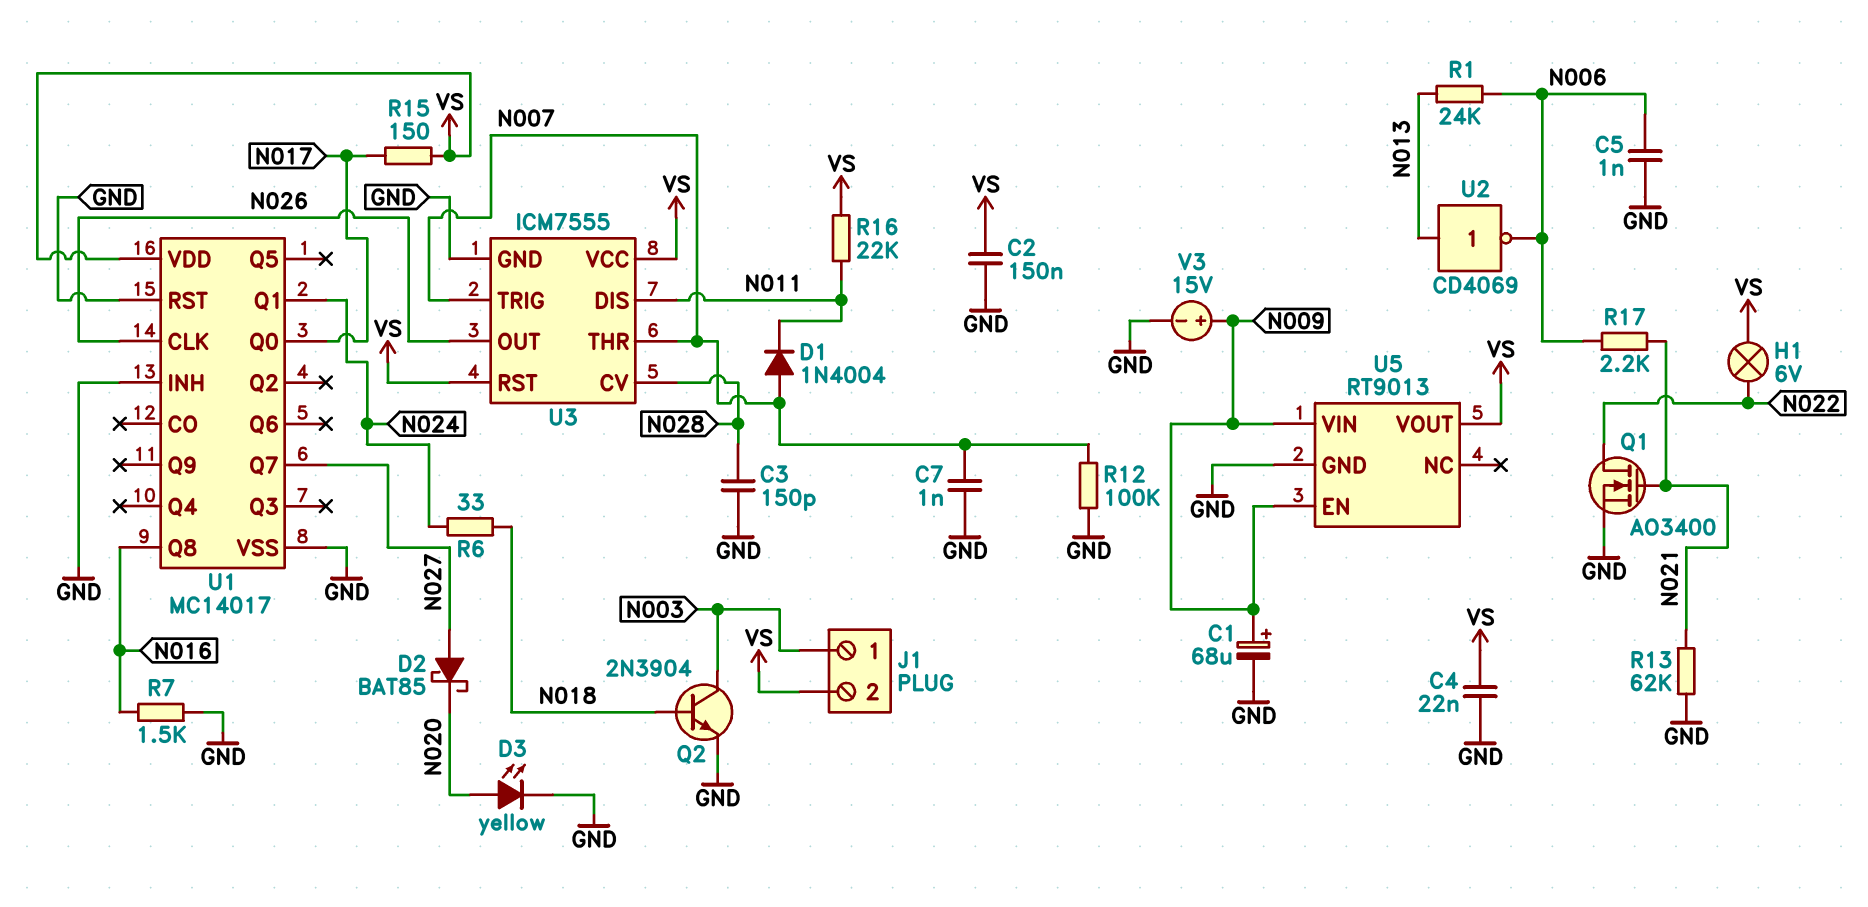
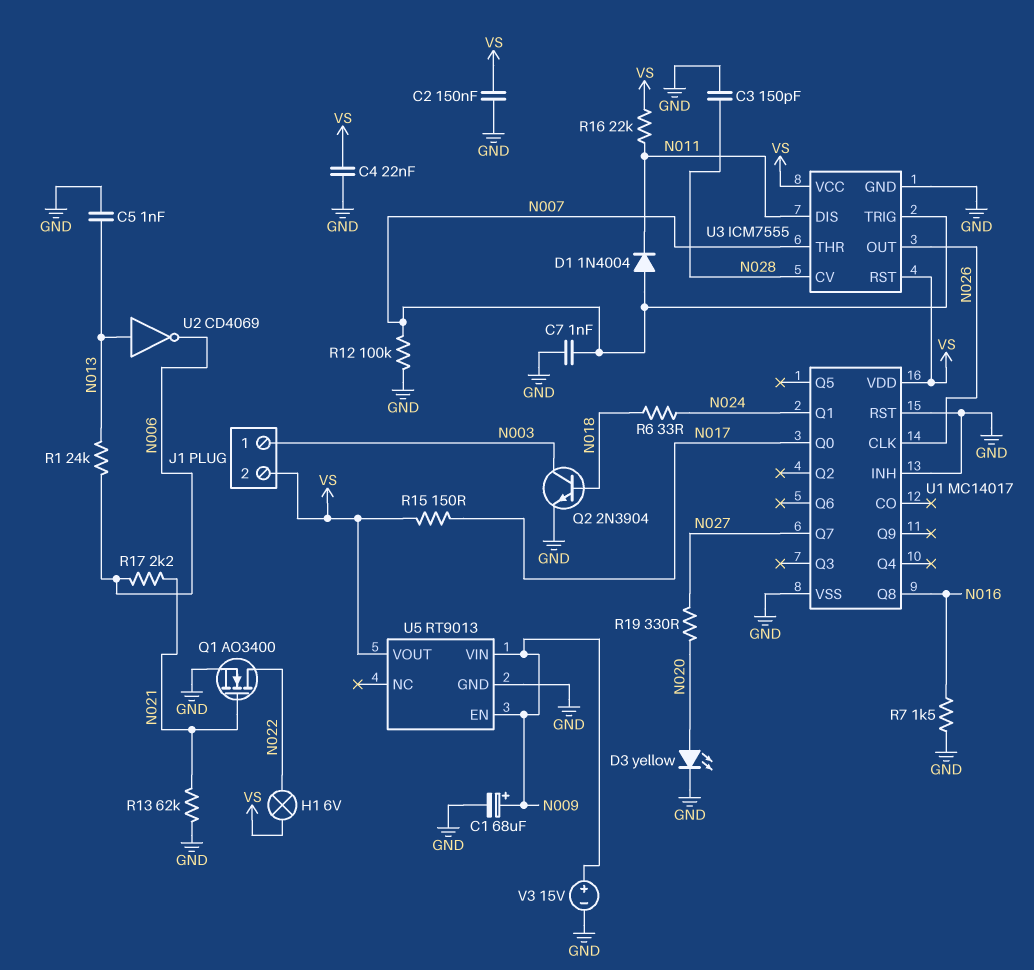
C5: 1nF (GND, N006) -> 1nF (GND, N013)
D2: schottky BAT85 (A N027, K N020) -> none
R19: none -> 330 (N020, N027)

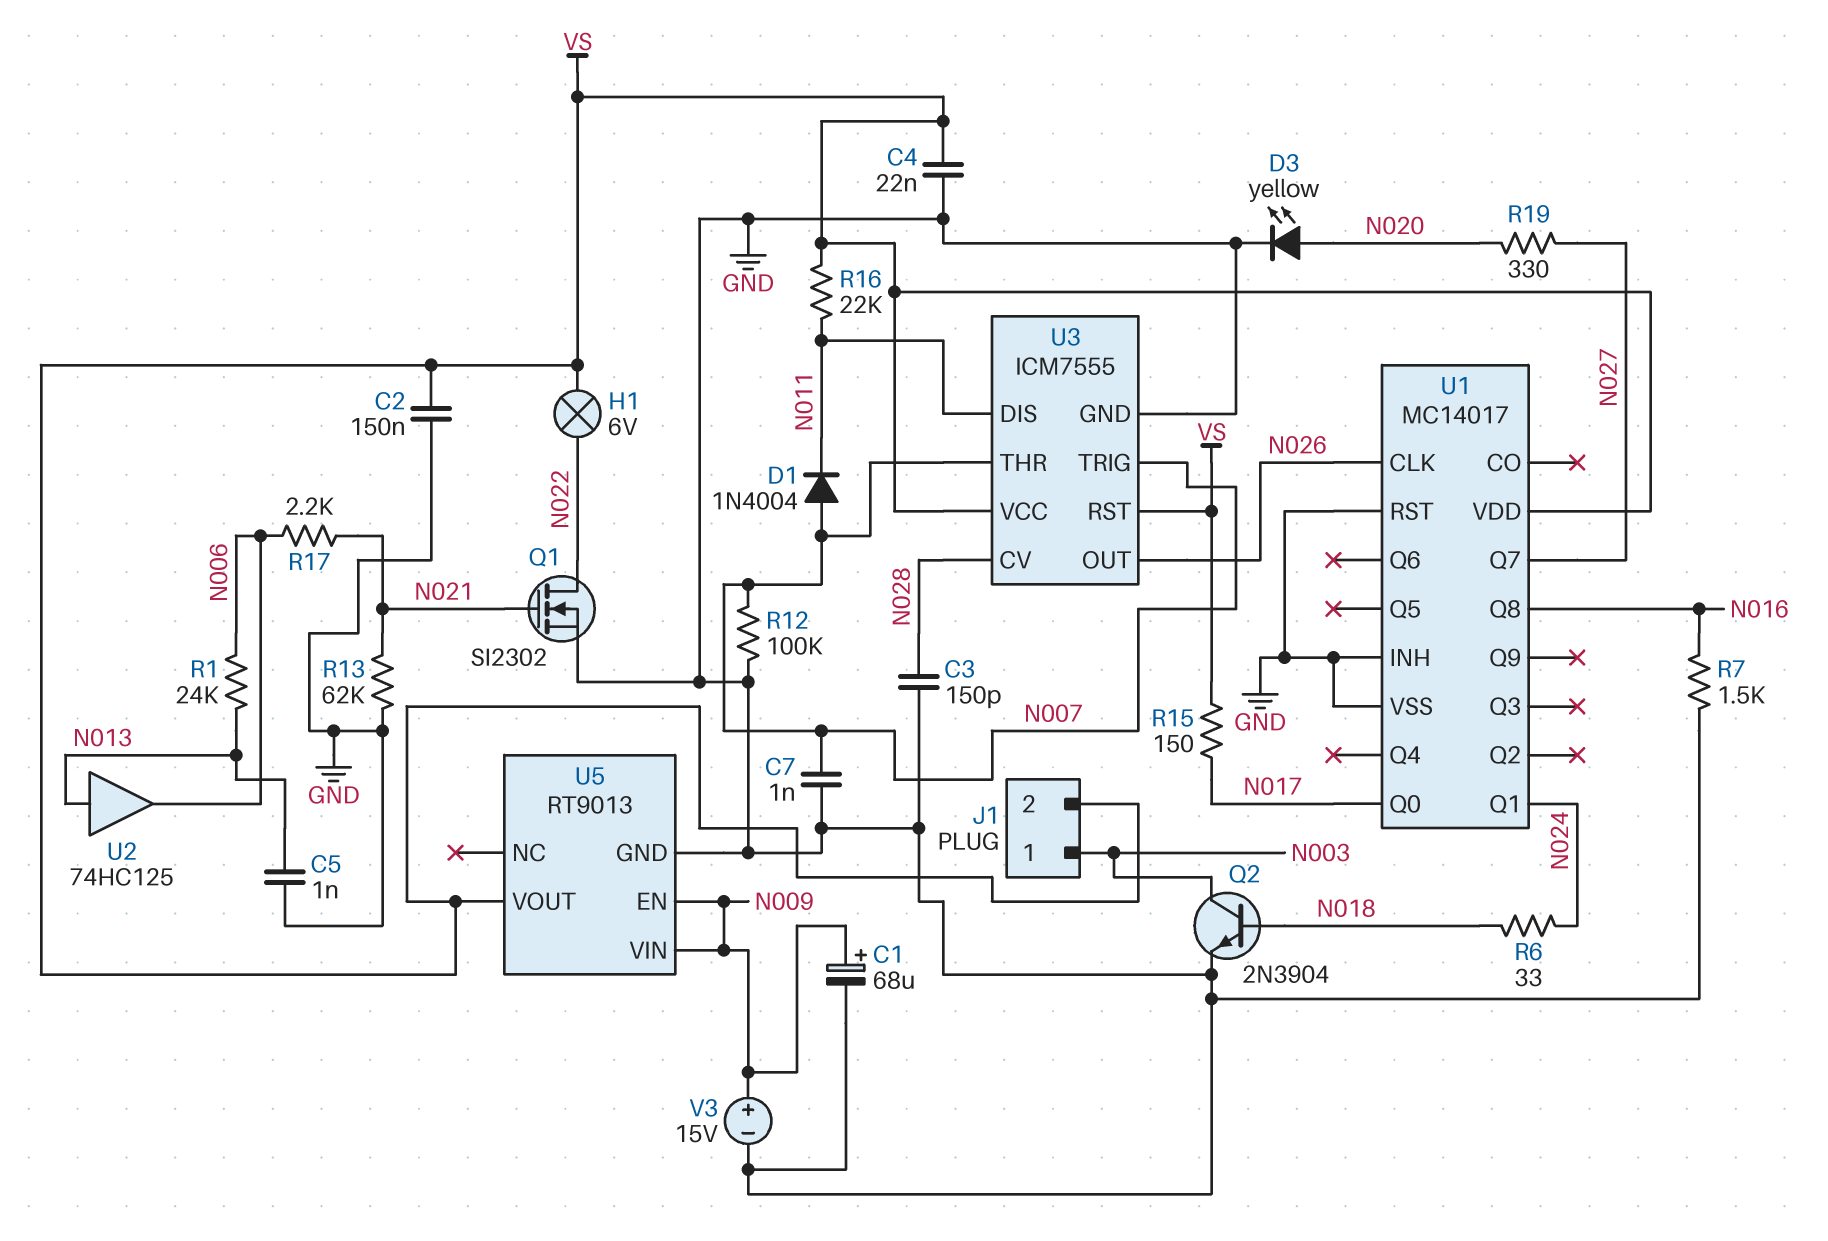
Q1: NMOS AO3400 (G N021, D N022, S GND) -> NMOS SI2302 (G N021, D N022, S GND)
U2: NOT CD4069 (in N013, out N006) -> buffer 74HC125 (in N013, out N006)

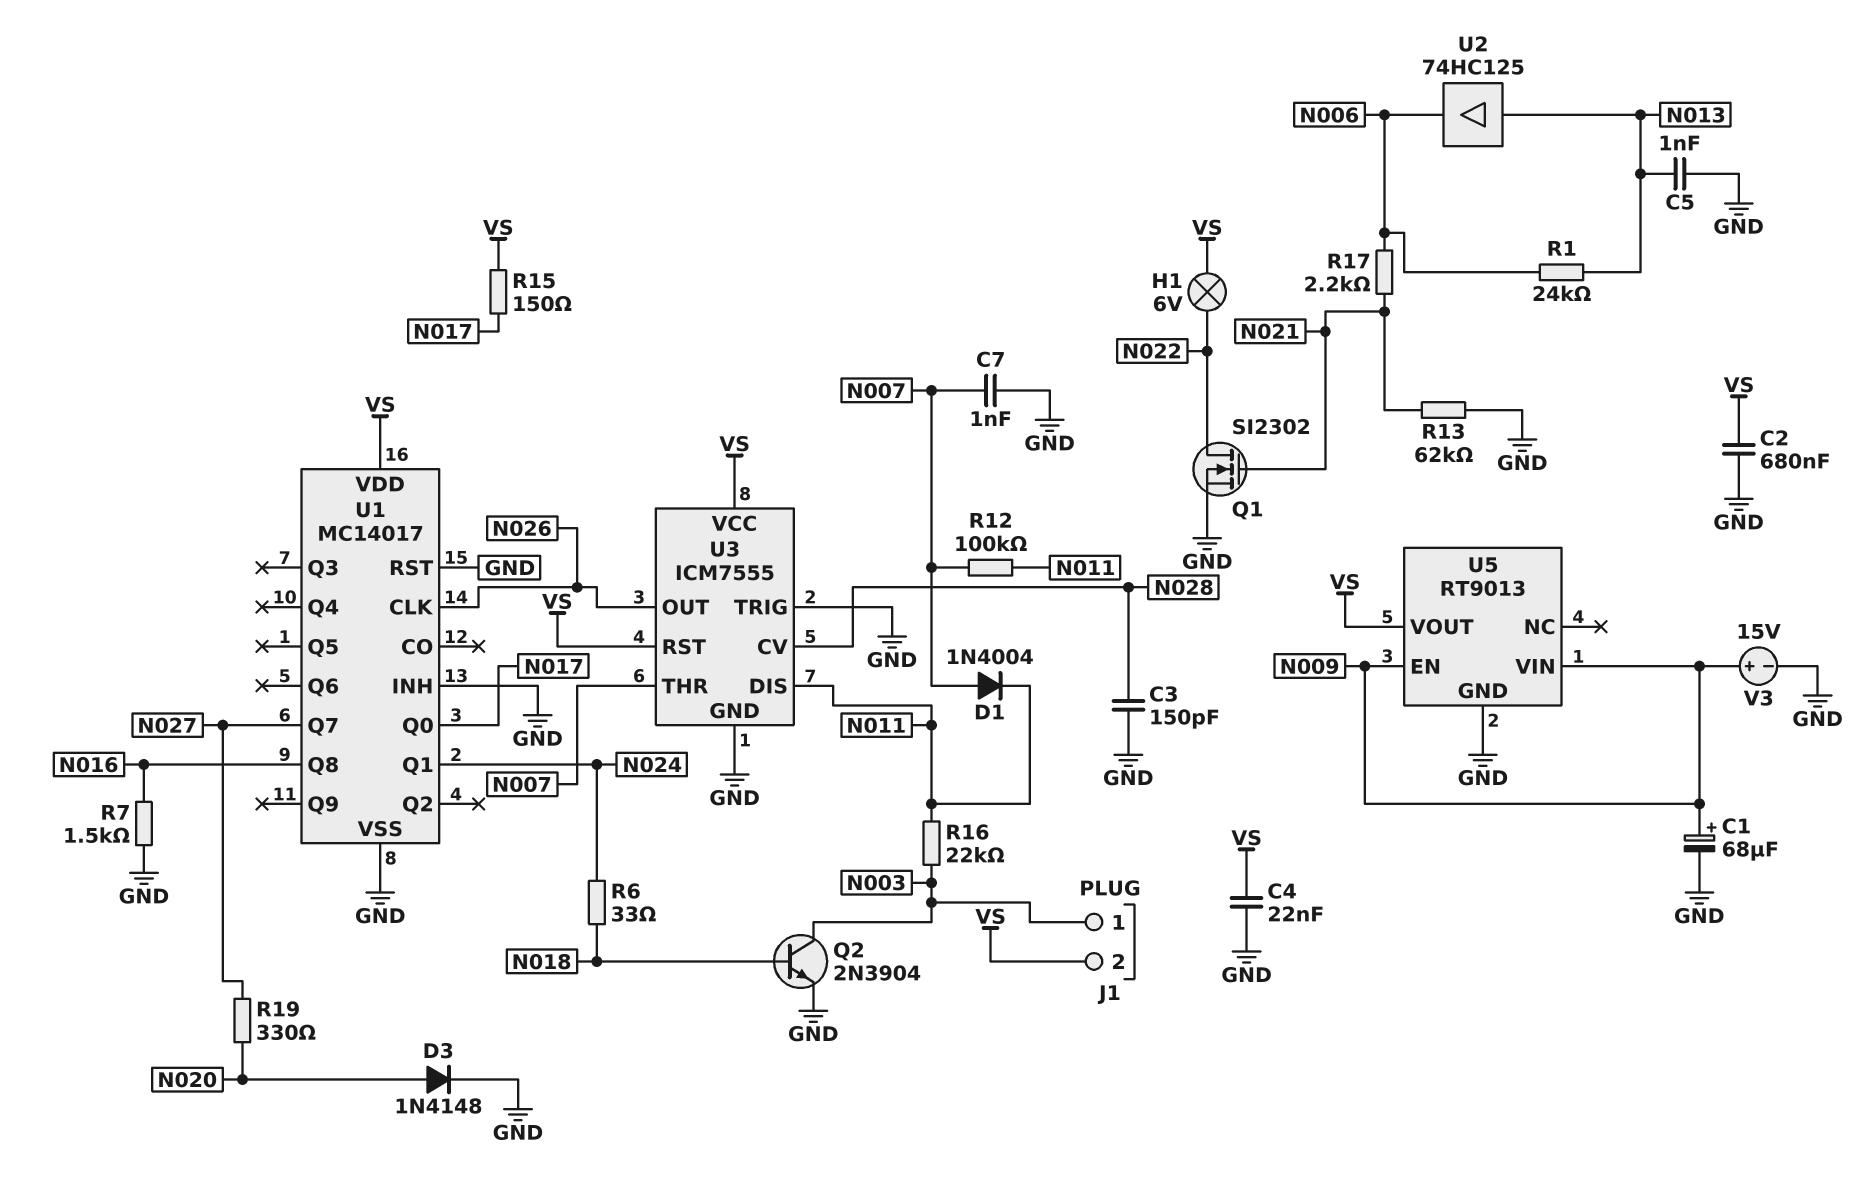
C2: 150nF (GND, VS) -> 680nF (GND, VS)
D3: LED yellow (A N020, K GND) -> diode 1N4148 (A N020, K GND)
R12: 100k (GND, N007) -> 100k (N007, N011)
R16: 22k (N011, VS) -> 22k (N003, N011)
U3 pin TRIG: N007 -> GND

